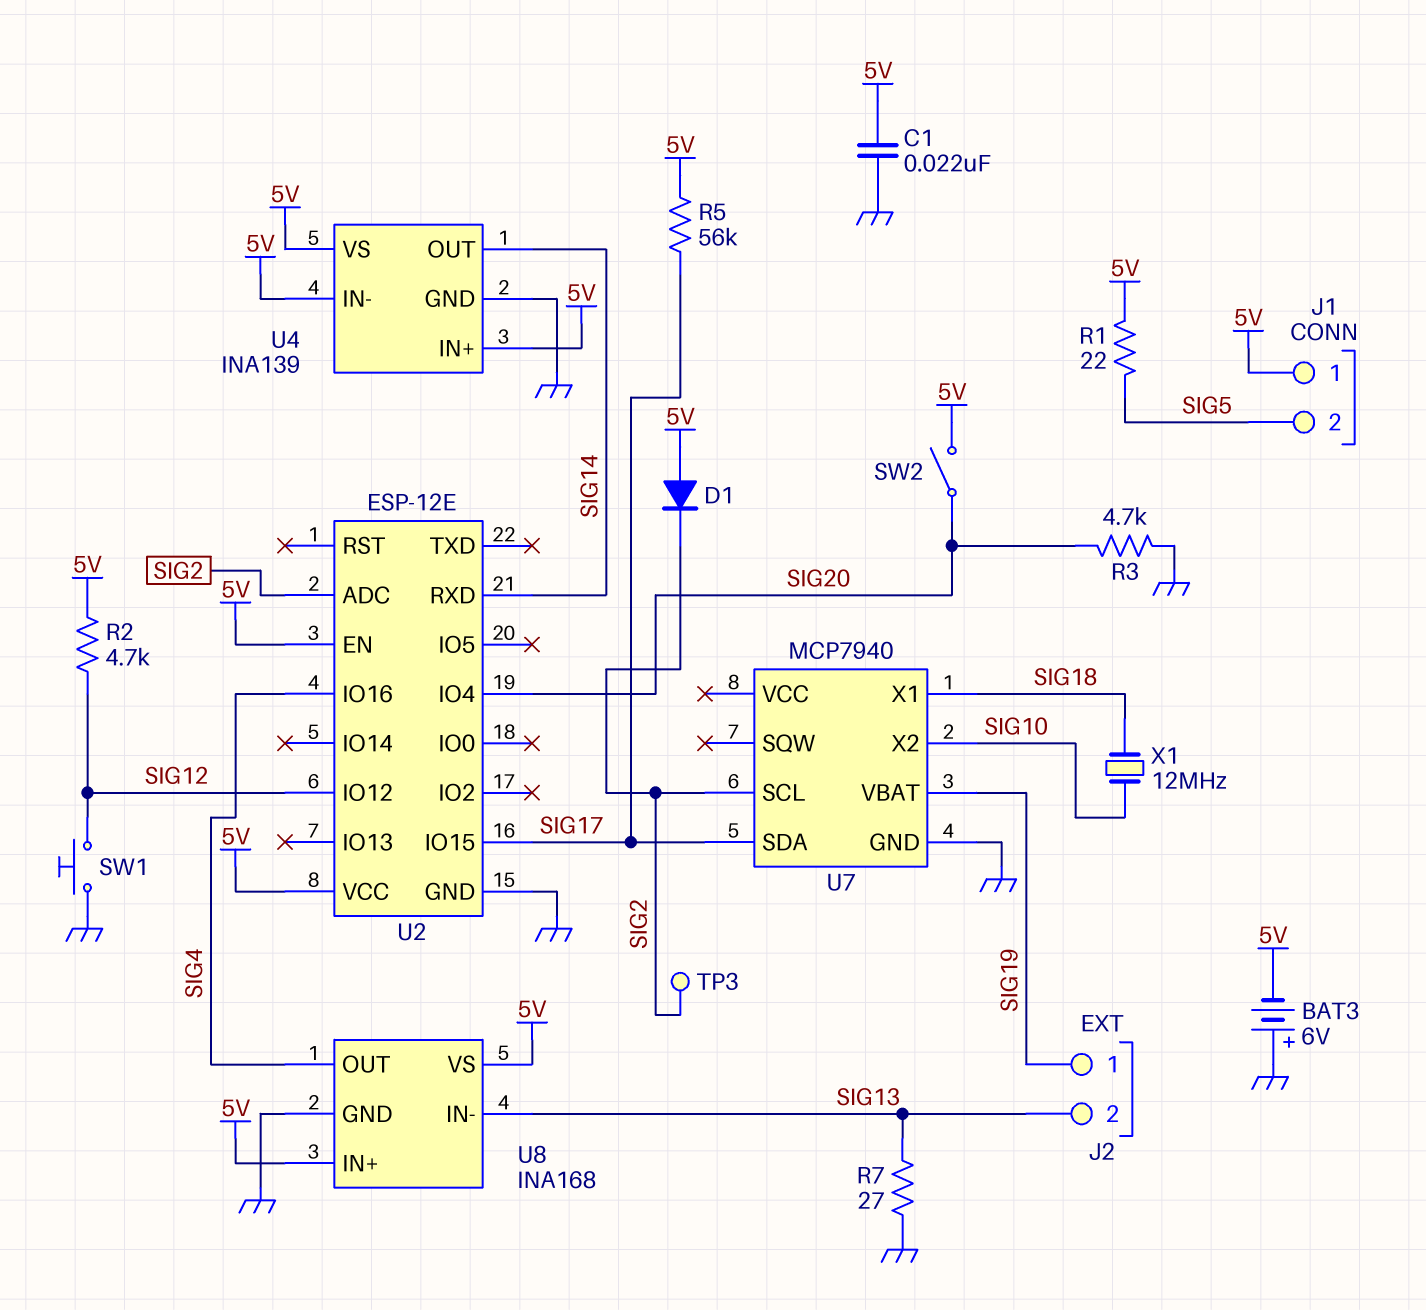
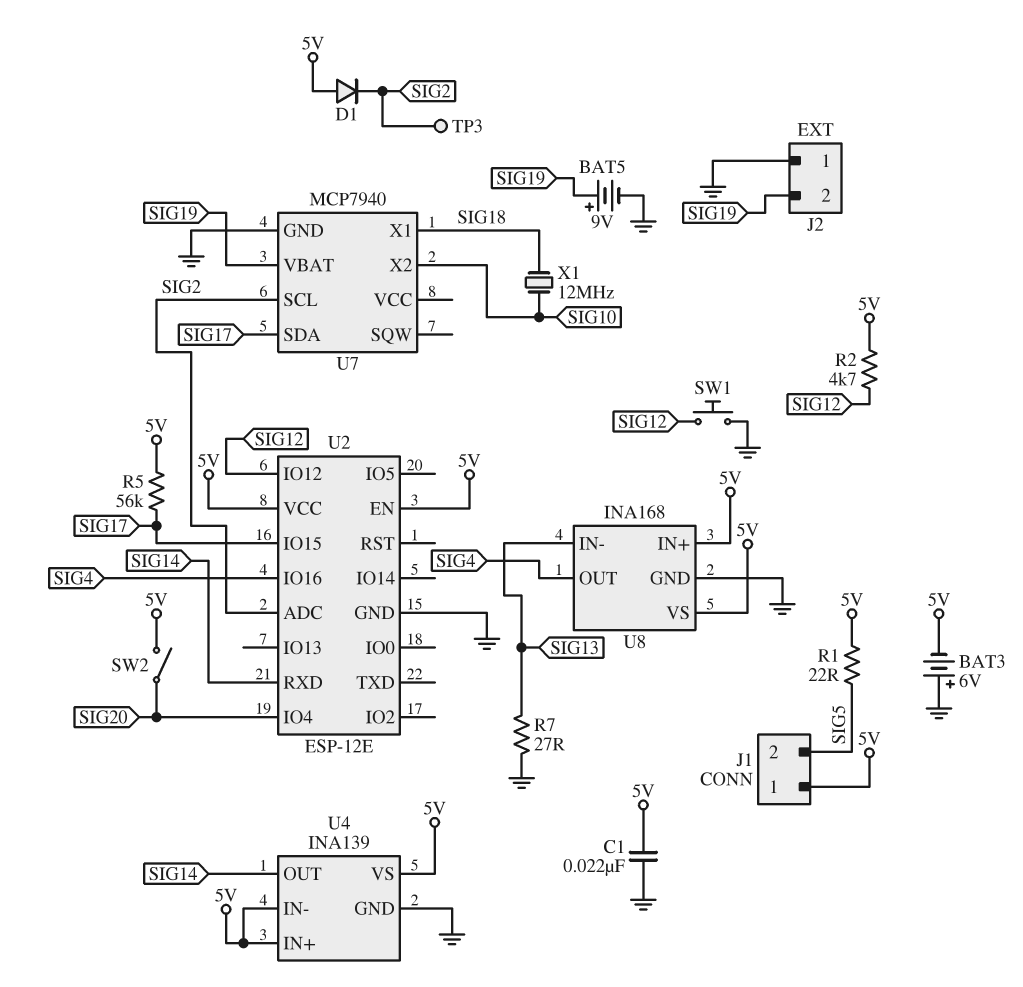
BAT5: none -> 9V (plus SIG19, minus GND)
J2 pin 1: SIG19 -> GND
J2 pin 2: SIG13 -> SIG19
R3: 4.7k (GND, SIG20) -> none

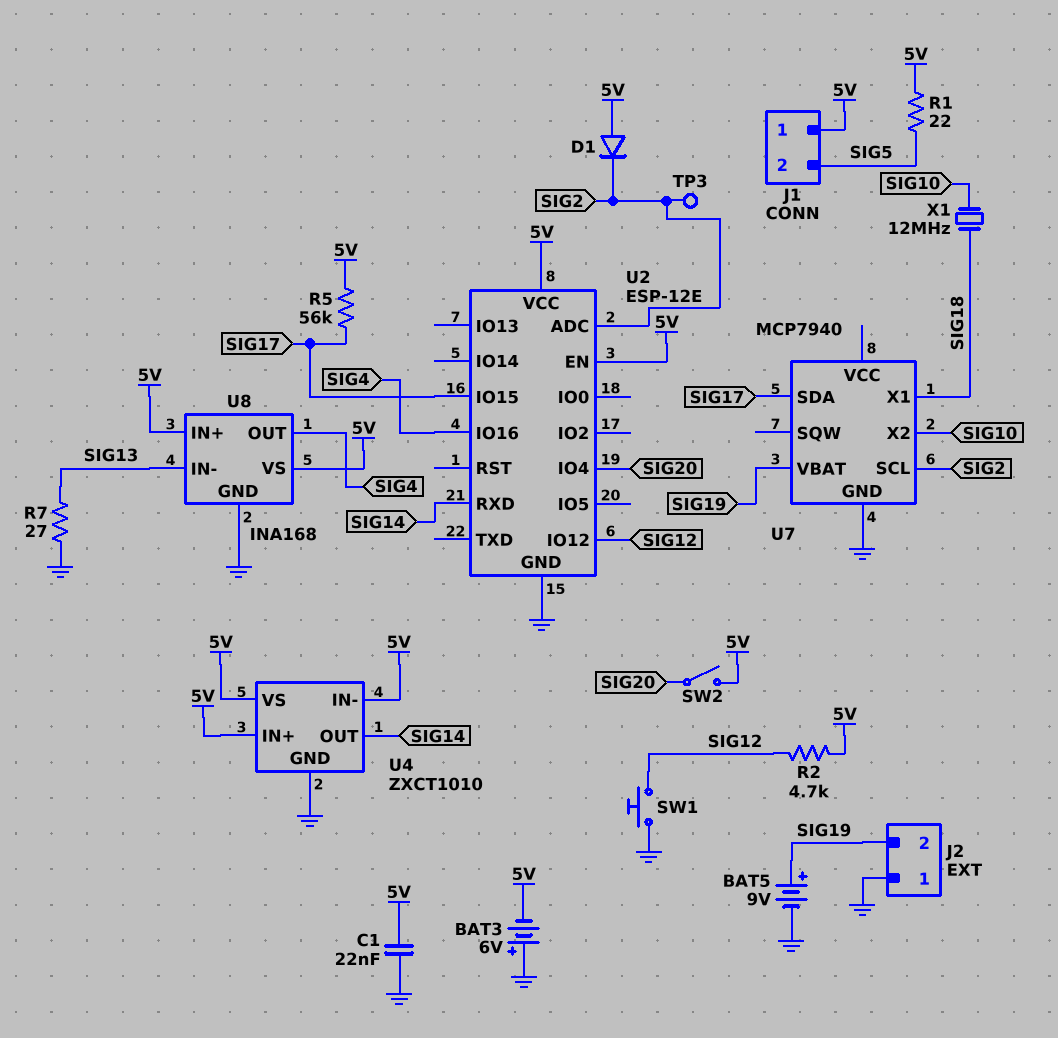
U4: INA139 -> ZXCT1010

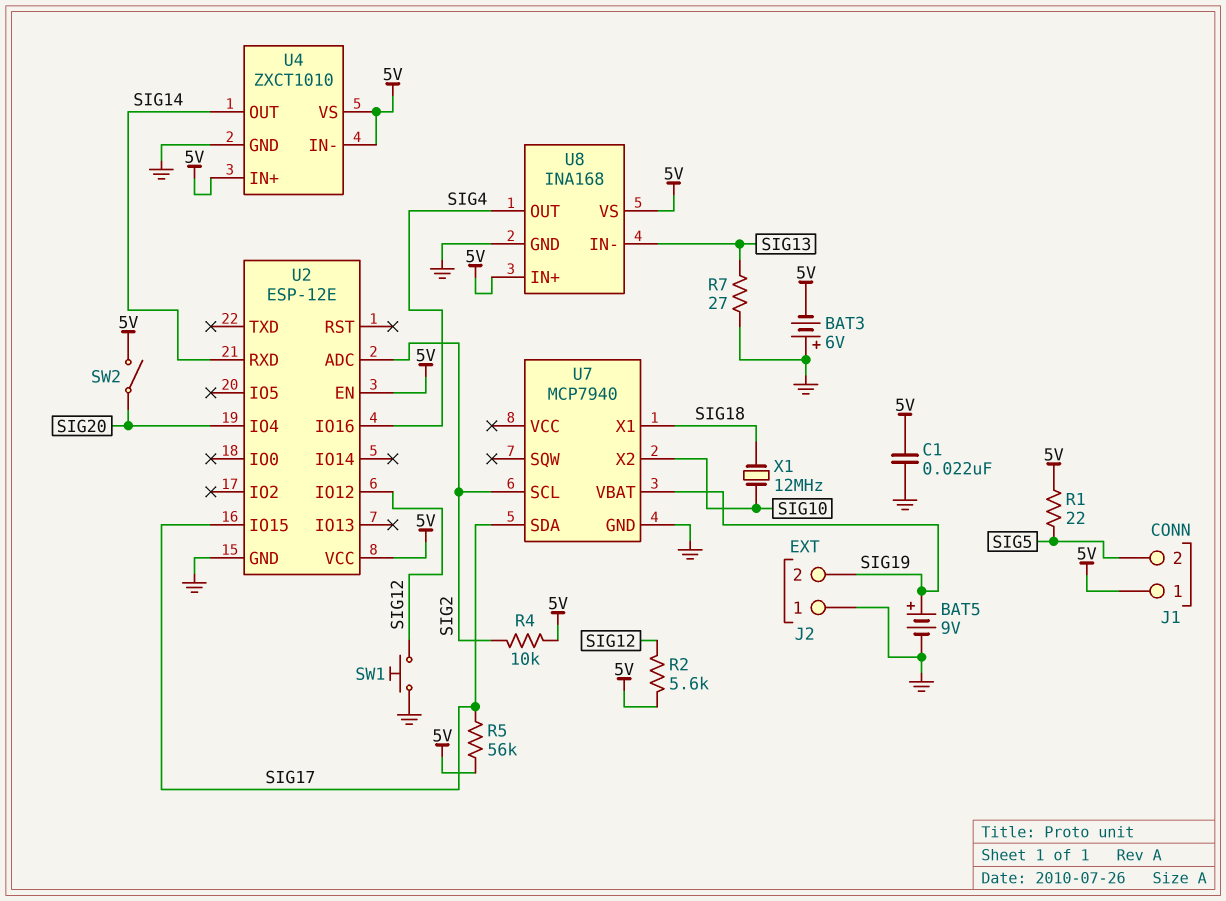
D1: diode (A 5V, K SIG2) -> none
R2: 4.7k (5V, SIG12) -> 5.6k (5V, SIG12)
R4: none -> 10k (5V, SIG2)
TP3: test point (SIG2) -> none

